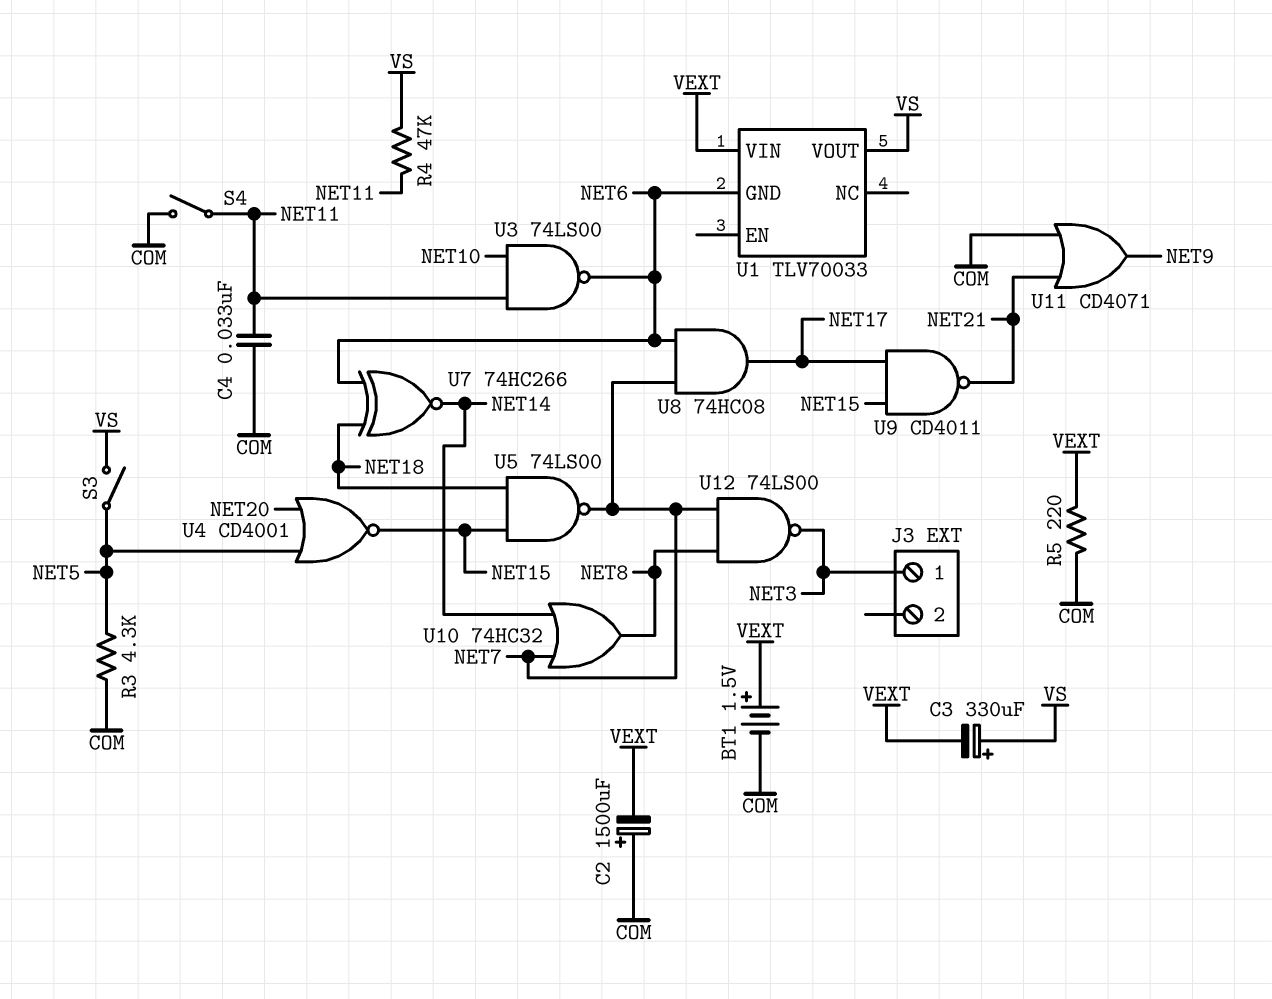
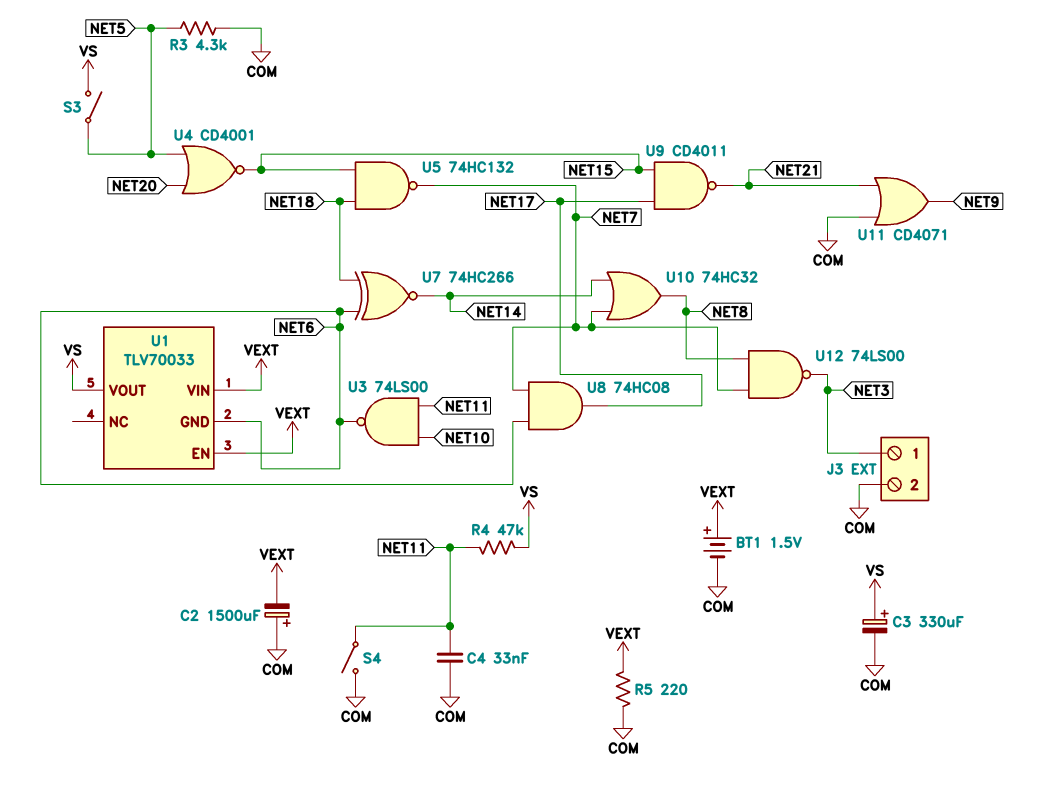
C3: 330uF (plus VS, minus VEXT) -> 330uF (plus VS, minus COM)
J3 pin 2: none -> COM
U1 pin EN: none -> VEXT
U5: NAND 74LS00 (in NET15, in NET18, out NET7) -> NAND 74HC132 (in NET15, in NET18, out NET7)

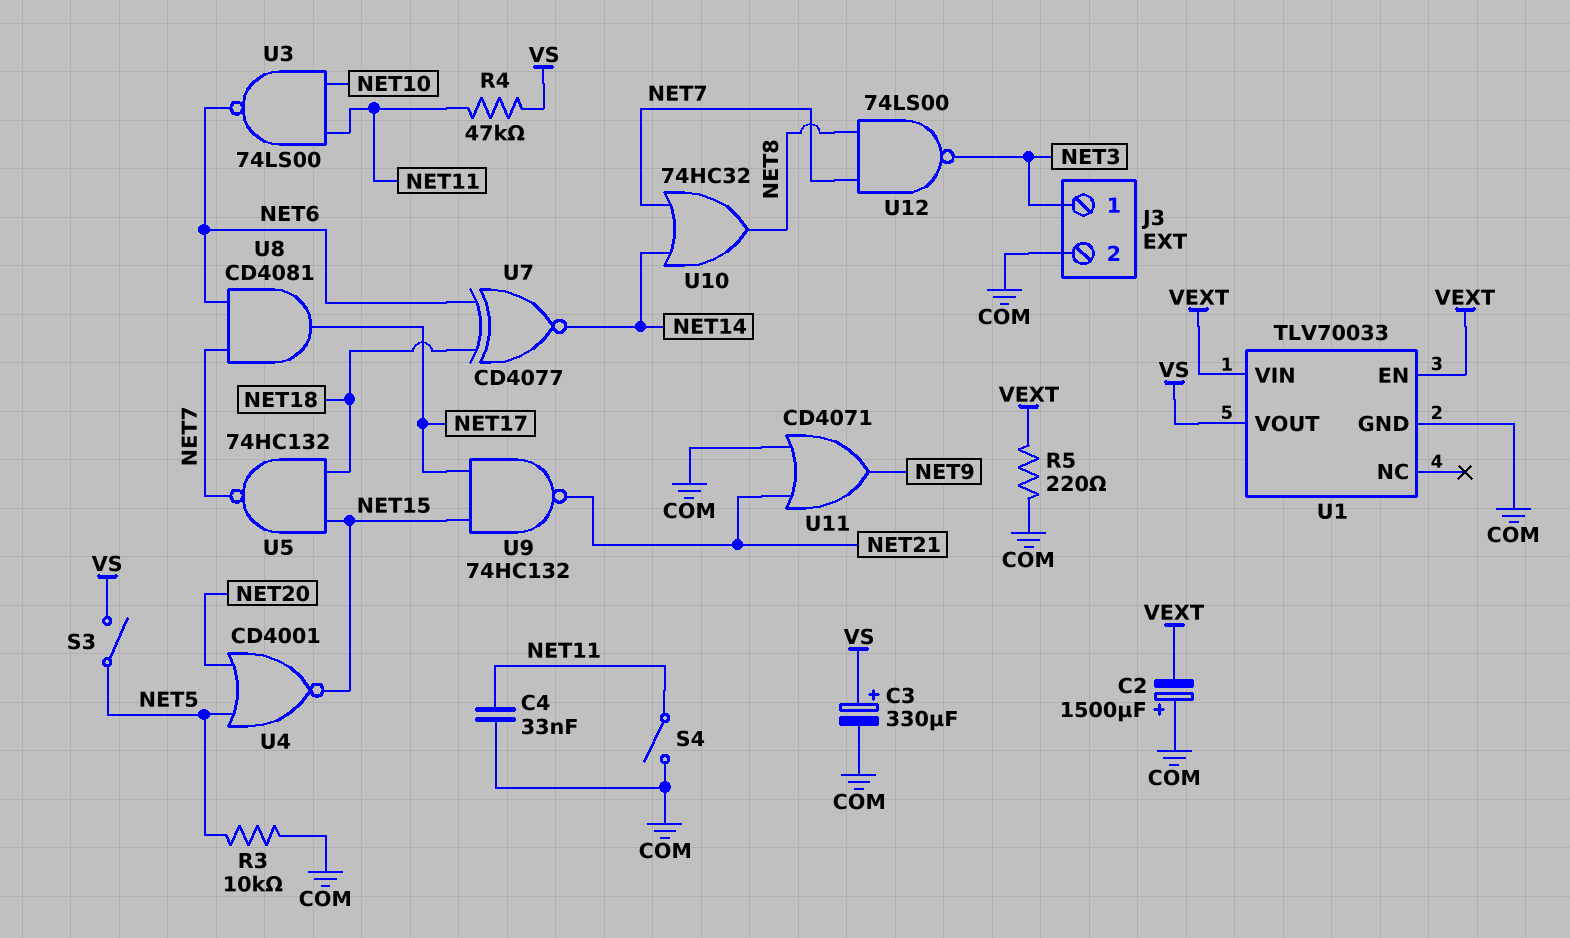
BT1: 1.5V (plus VEXT, minus COM) -> none
R3: 4.3k (COM, NET5) -> 10k (COM, NET5)
U1 pin GND: NET6 -> COM
U7: XNOR 74HC266 (in NET6, in NET18, out NET14) -> XNOR CD4077 (in NET6, in NET18, out NET14)
U8: AND 74HC08 (in NET6, in NET7, out NET17) -> AND CD4081 (in NET6, in NET7, out NET17)
U9: NAND CD4011 (in NET15, in NET17, out NET21) -> NAND 74HC132 (in NET15, in NET17, out NET21)

